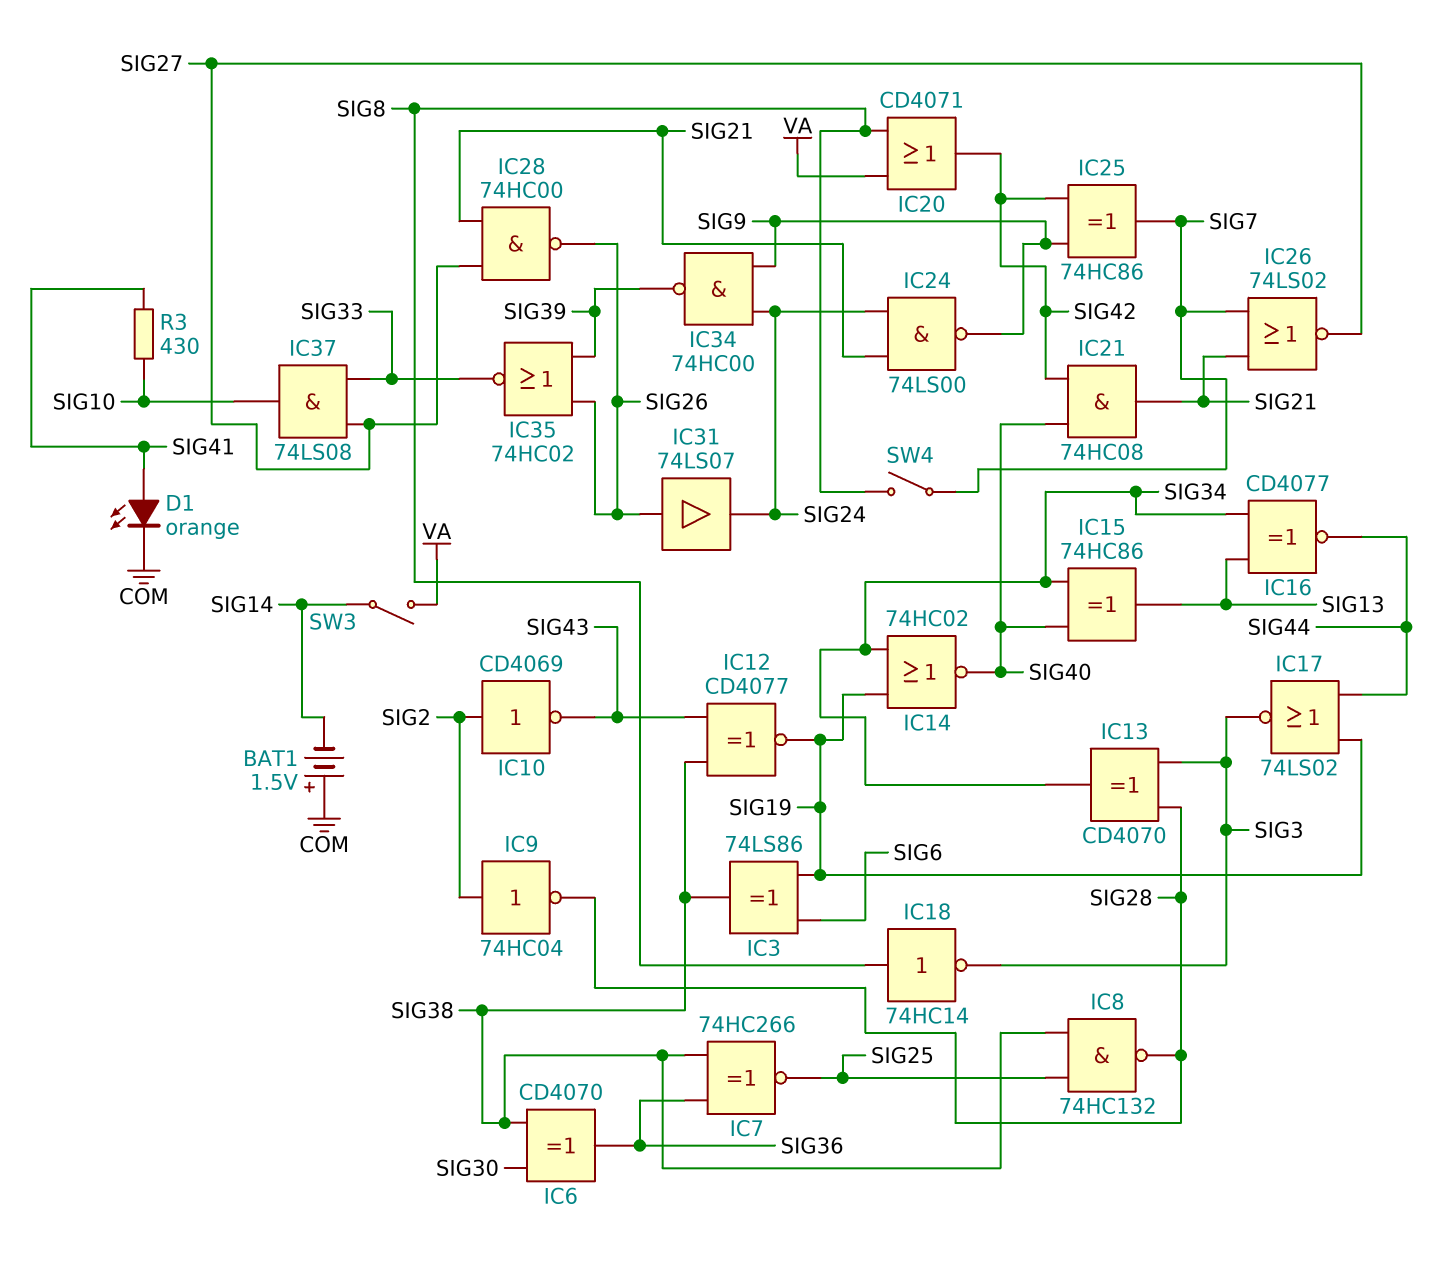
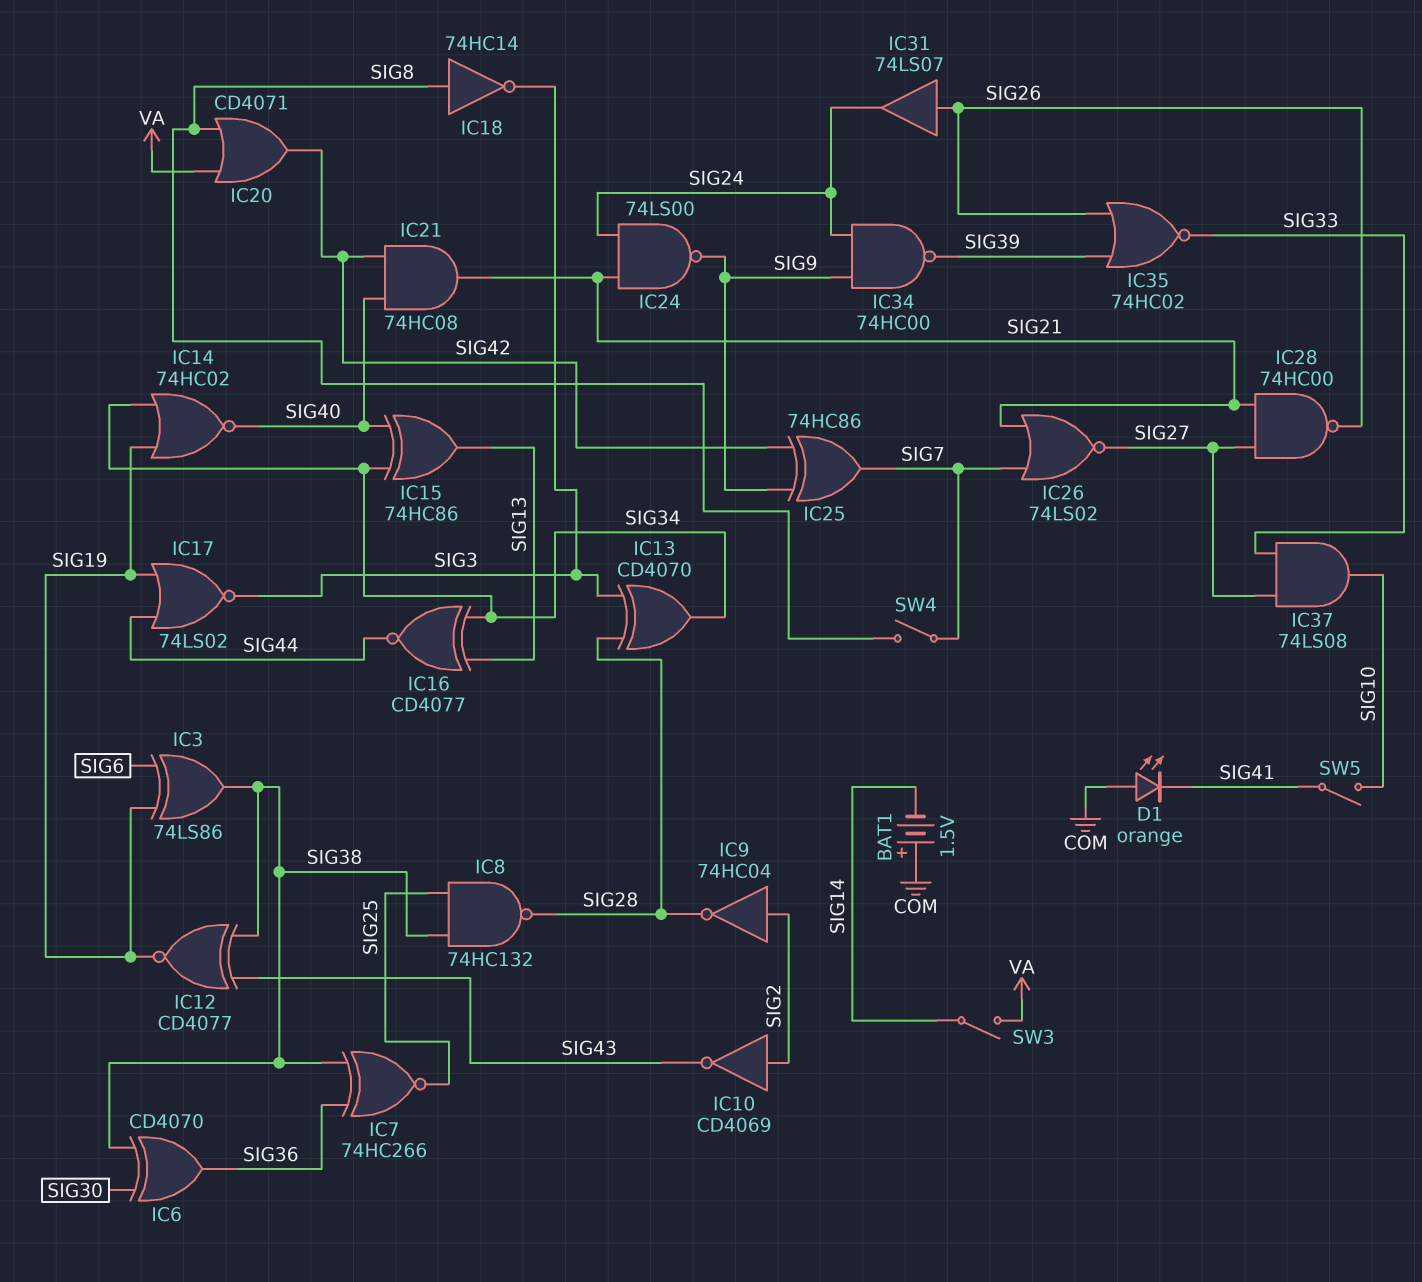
D1: LED orange (A SIG41, K COM) -> LED orange (A COM, K SIG41)
R3: 430 (SIG10, SIG41) -> none
SW5: none -> switch (SIG10, SIG41)

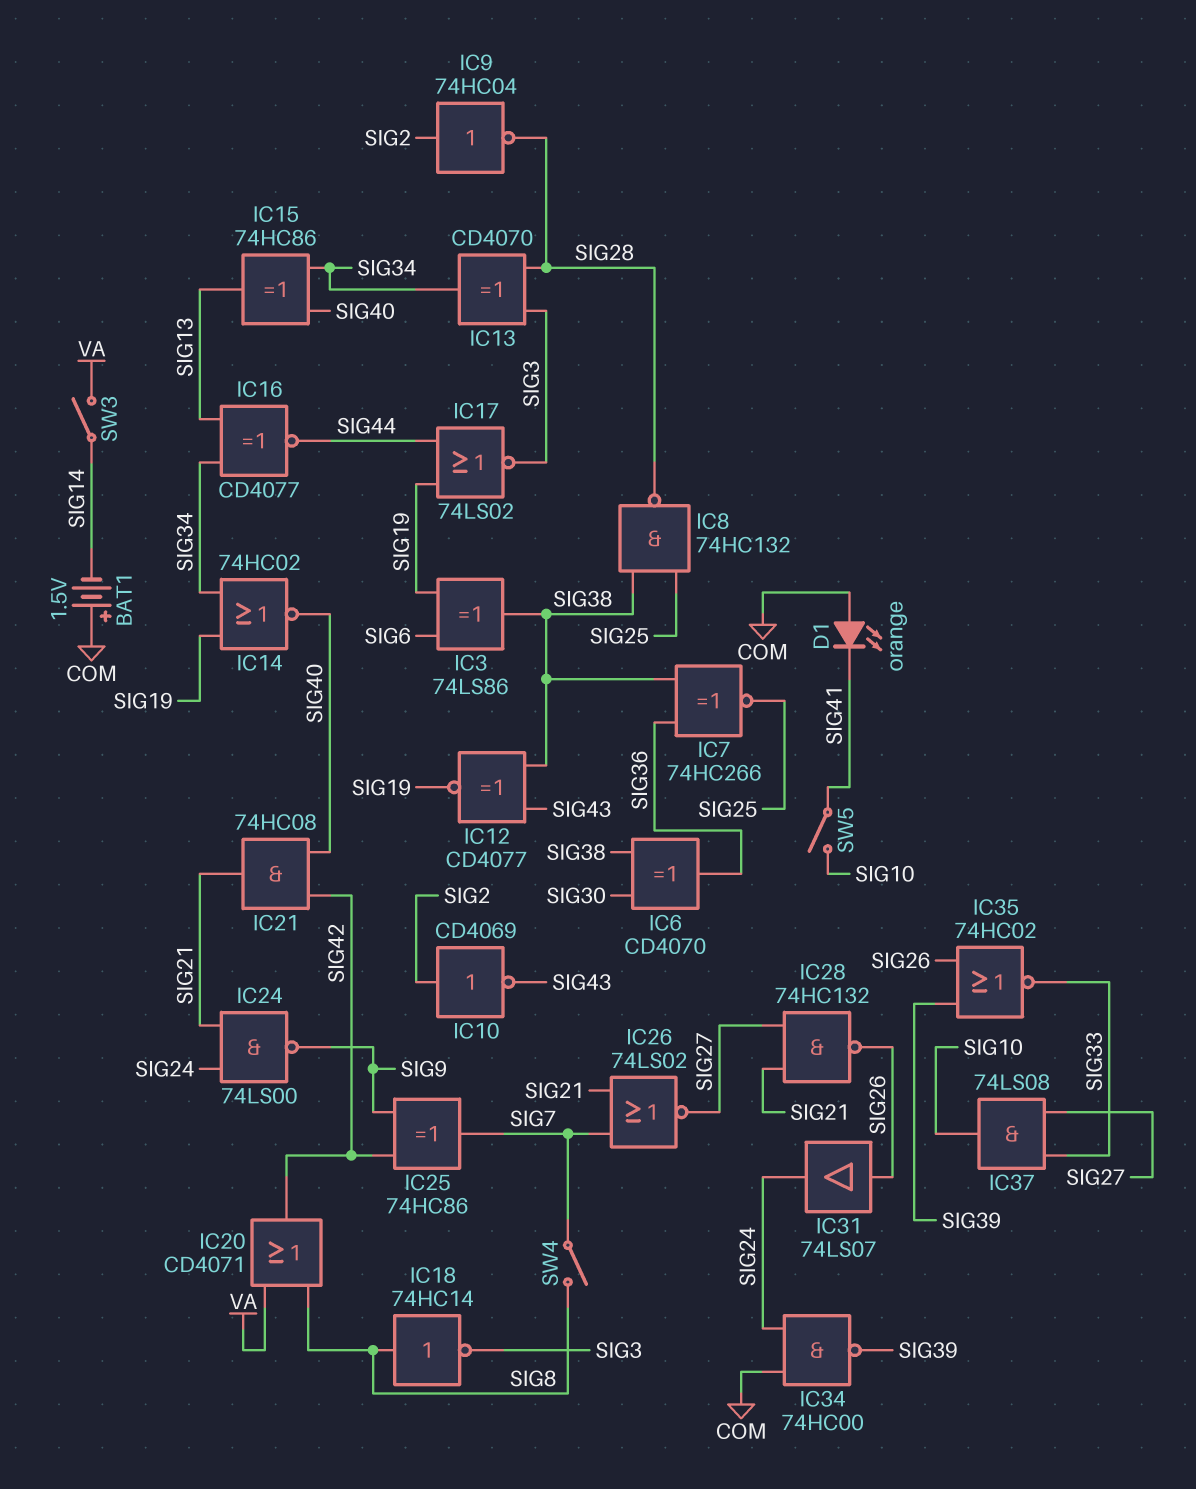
IC28: NAND 74HC00 (in SIG21, in SIG27, out SIG26) -> NAND 74HC132 (in SIG21, in SIG27, out SIG26)
IC34: NAND 74HC00 (in SIG9, in SIG24, out SIG39) -> NAND 74HC00 (in COM, in SIG24, out SIG39)

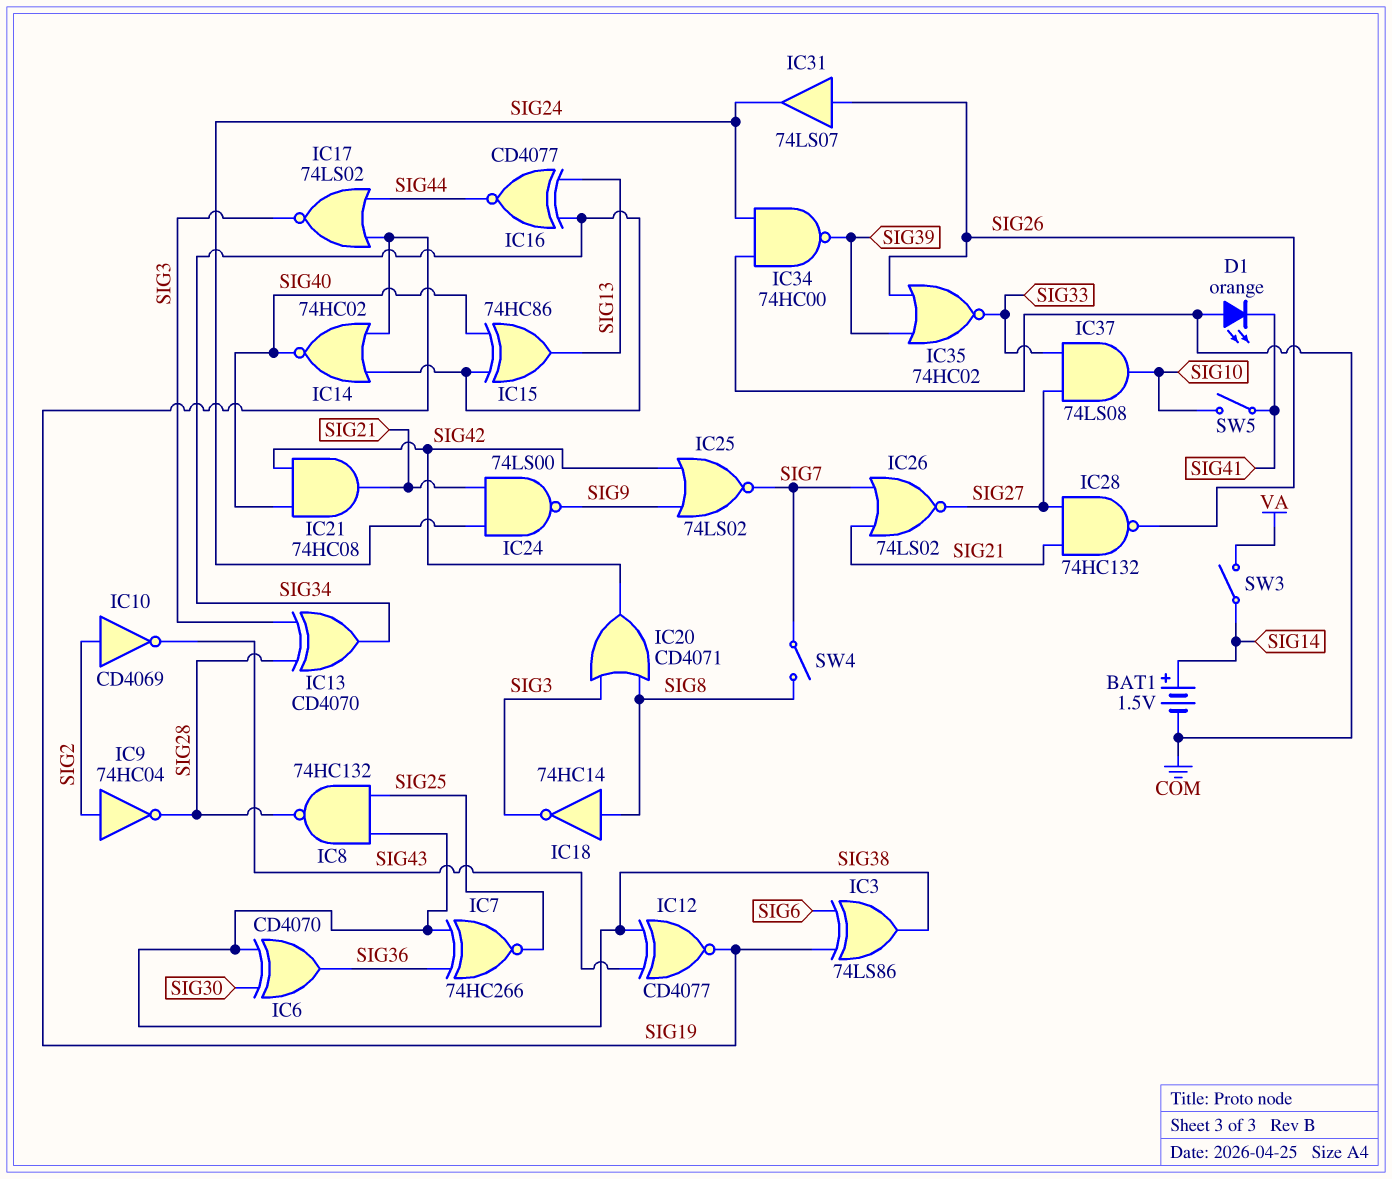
BAT1: 1.5V (plus COM, minus SIG14) -> 1.5V (plus SIG14, minus COM)
IC20: OR CD4071 (in SIG8, in VA, out SIG42) -> OR CD4071 (in SIG3, in SIG8, out SIG42)
IC25: XOR 74HC86 (in SIG9, in SIG42, out SIG7) -> NOR 74LS02 (in SIG9, in SIG42, out SIG7)

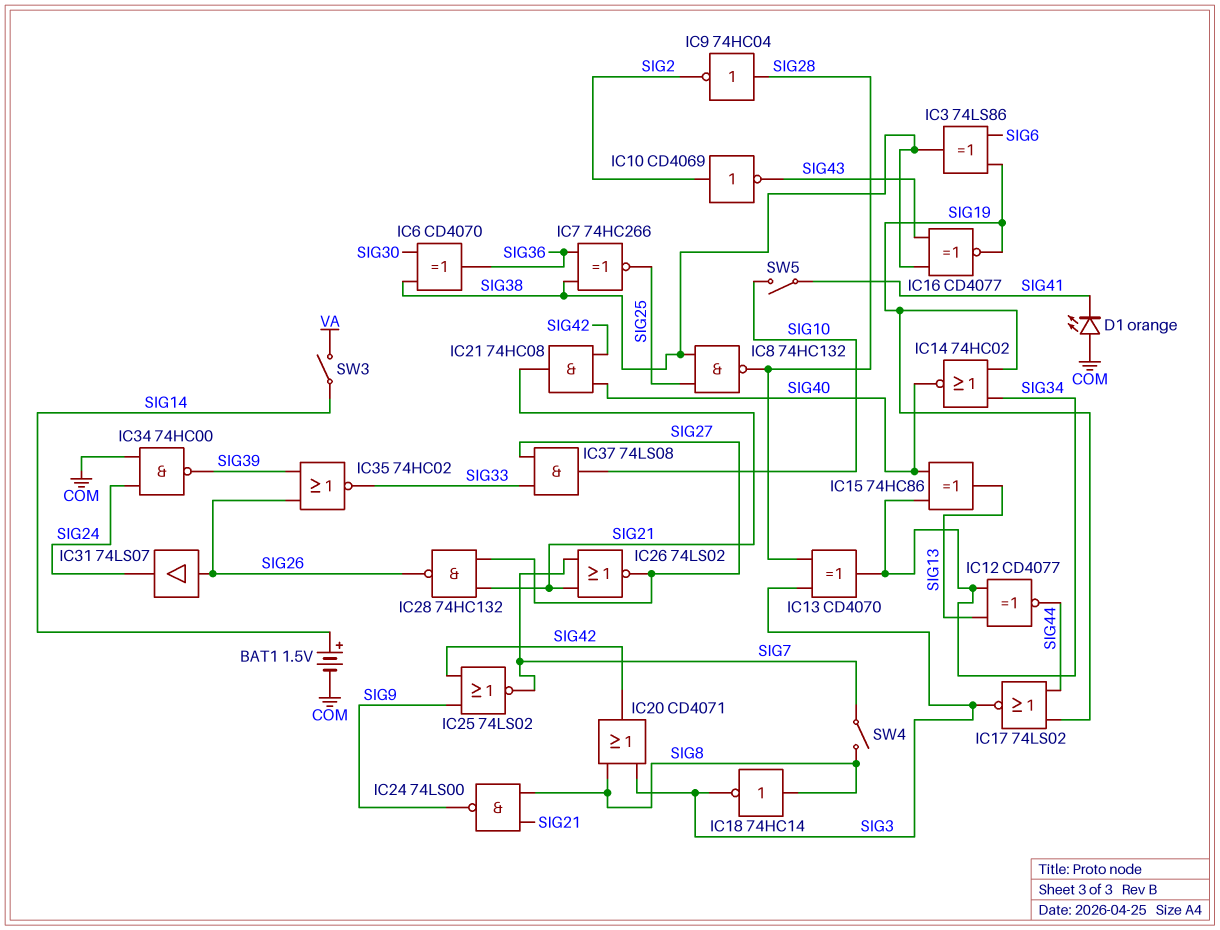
IC9: NOT 74HC04 (in SIG2, out SIG28) -> NOT 74HC04 (in SIG28, out SIG2)
IC12: XNOR CD4077 (in SIG38, in SIG43, out SIG19) -> XNOR CD4077 (in SIG13, in SIG34, out SIG44)
IC16: XNOR CD4077 (in SIG13, in SIG34, out SIG44) -> XNOR CD4077 (in SIG38, in SIG43, out SIG19)
IC24: NAND 74LS00 (in SIG21, in SIG24, out SIG9) -> NAND 74LS00 (in SIG8, in SIG21, out SIG9)

